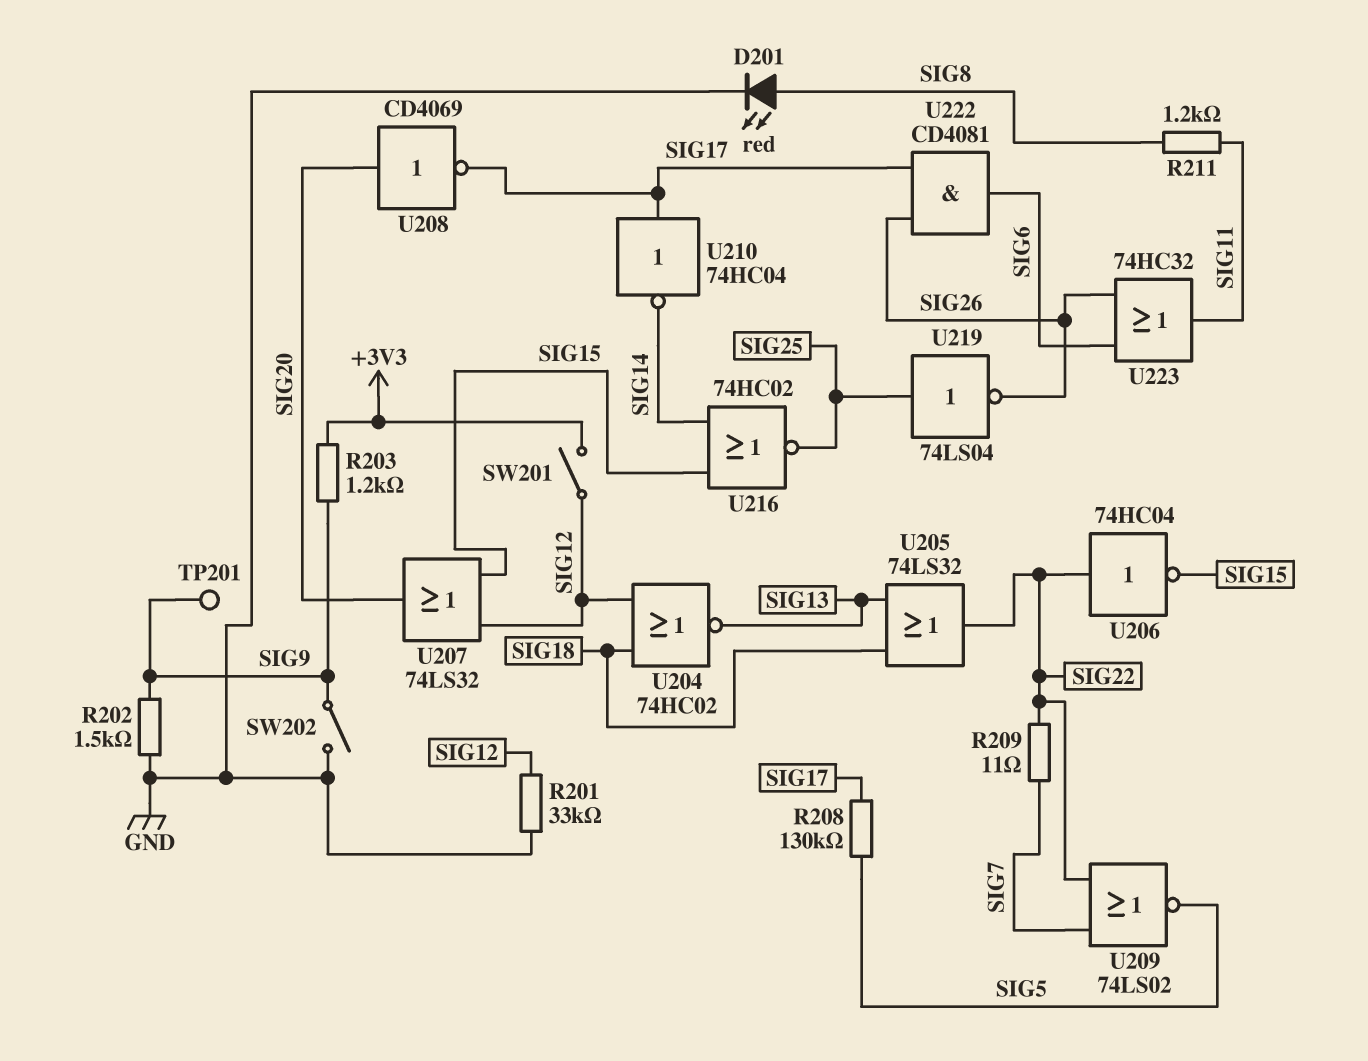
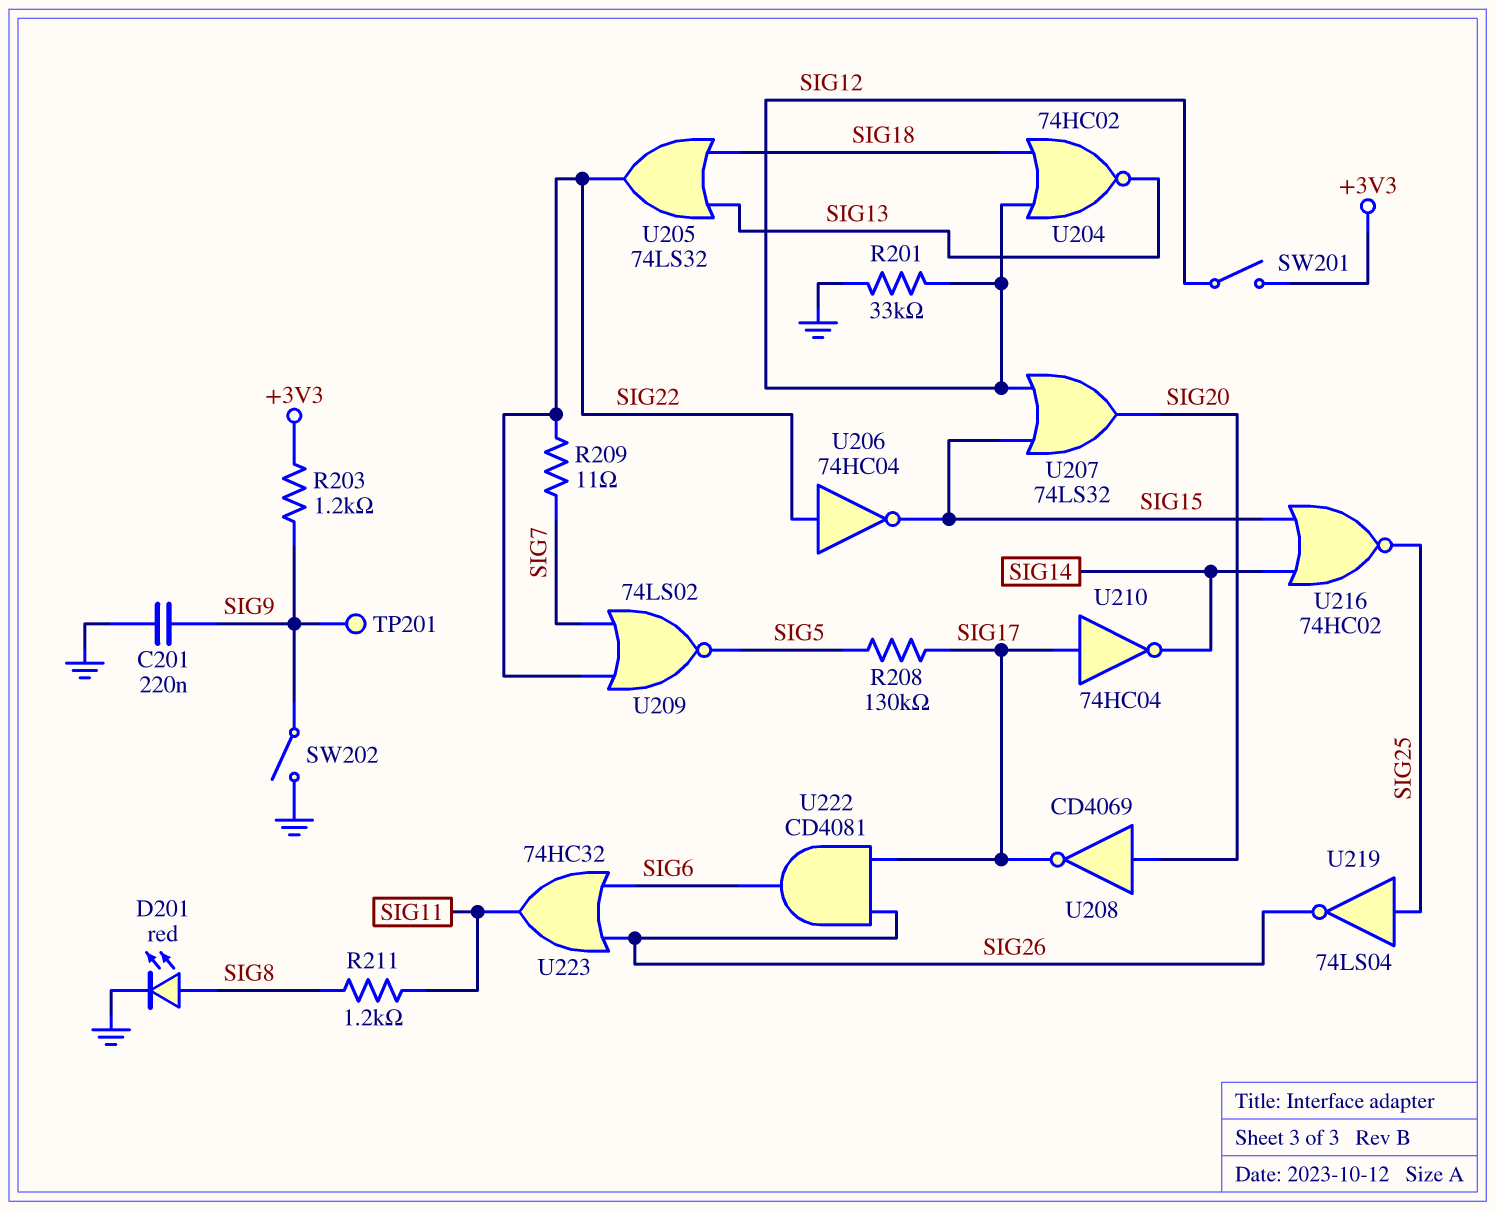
C201: none -> 220nF (GND, SIG9)
R202: 1.5k (GND, SIG9) -> none

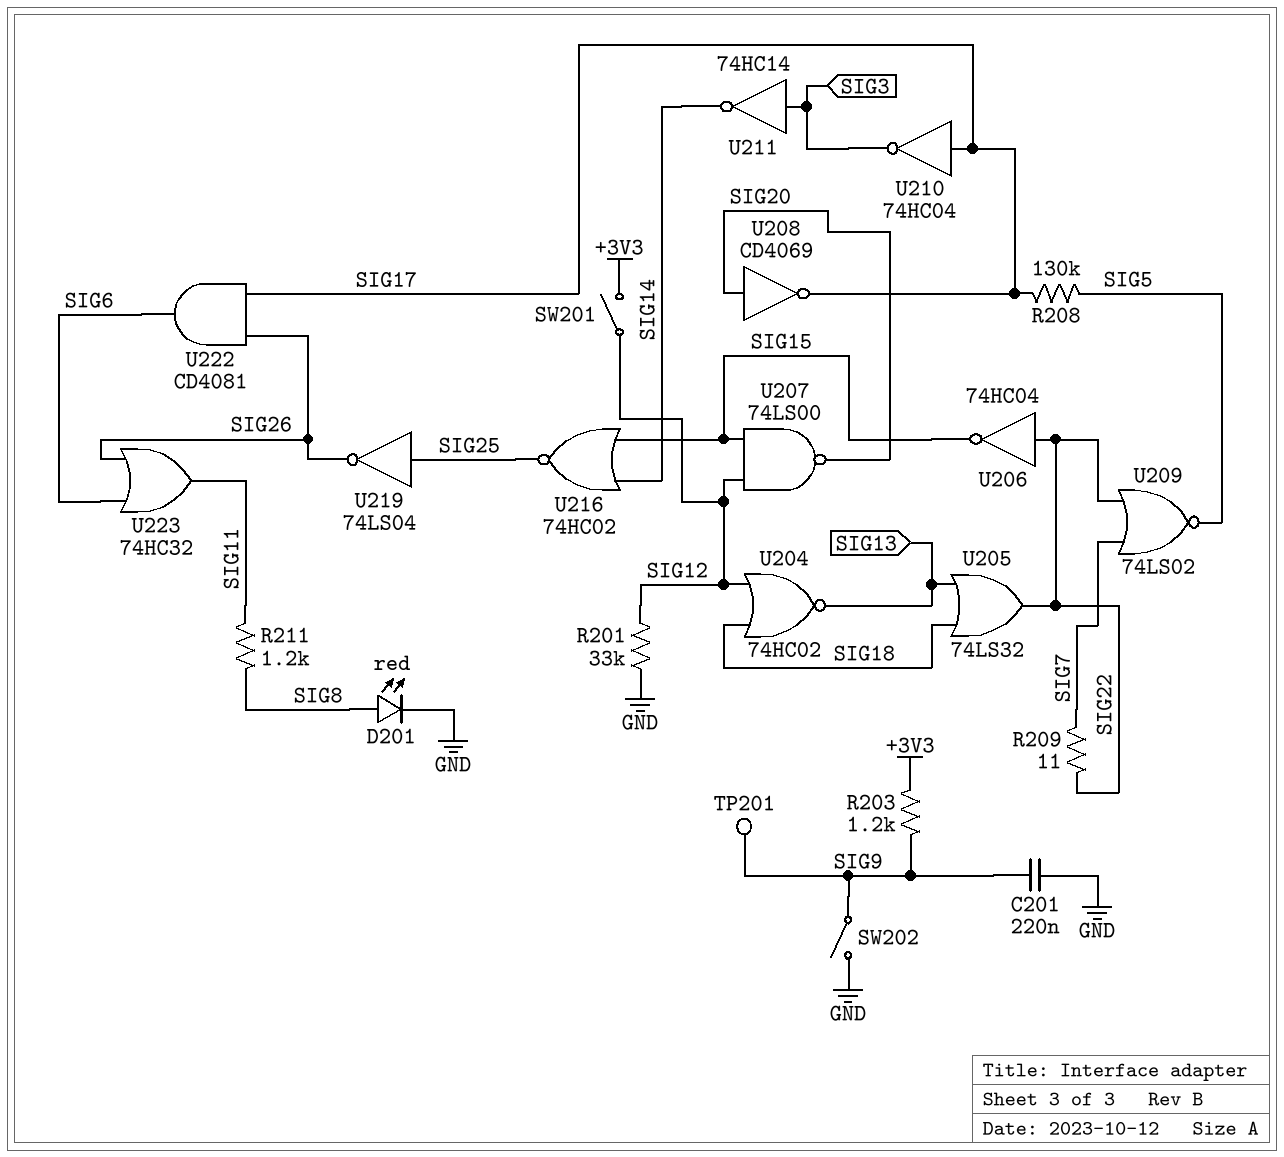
U207: OR 74LS32 (in SIG12, in SIG15, out SIG20) -> NAND 74LS00 (in SIG12, in SIG15, out SIG20)
U210: NOT 74HC04 (in SIG17, out SIG14) -> NOT 74HC04 (in SIG17, out SIG3)
U211: none -> NOT 74HC14 (in SIG3, out SIG14)

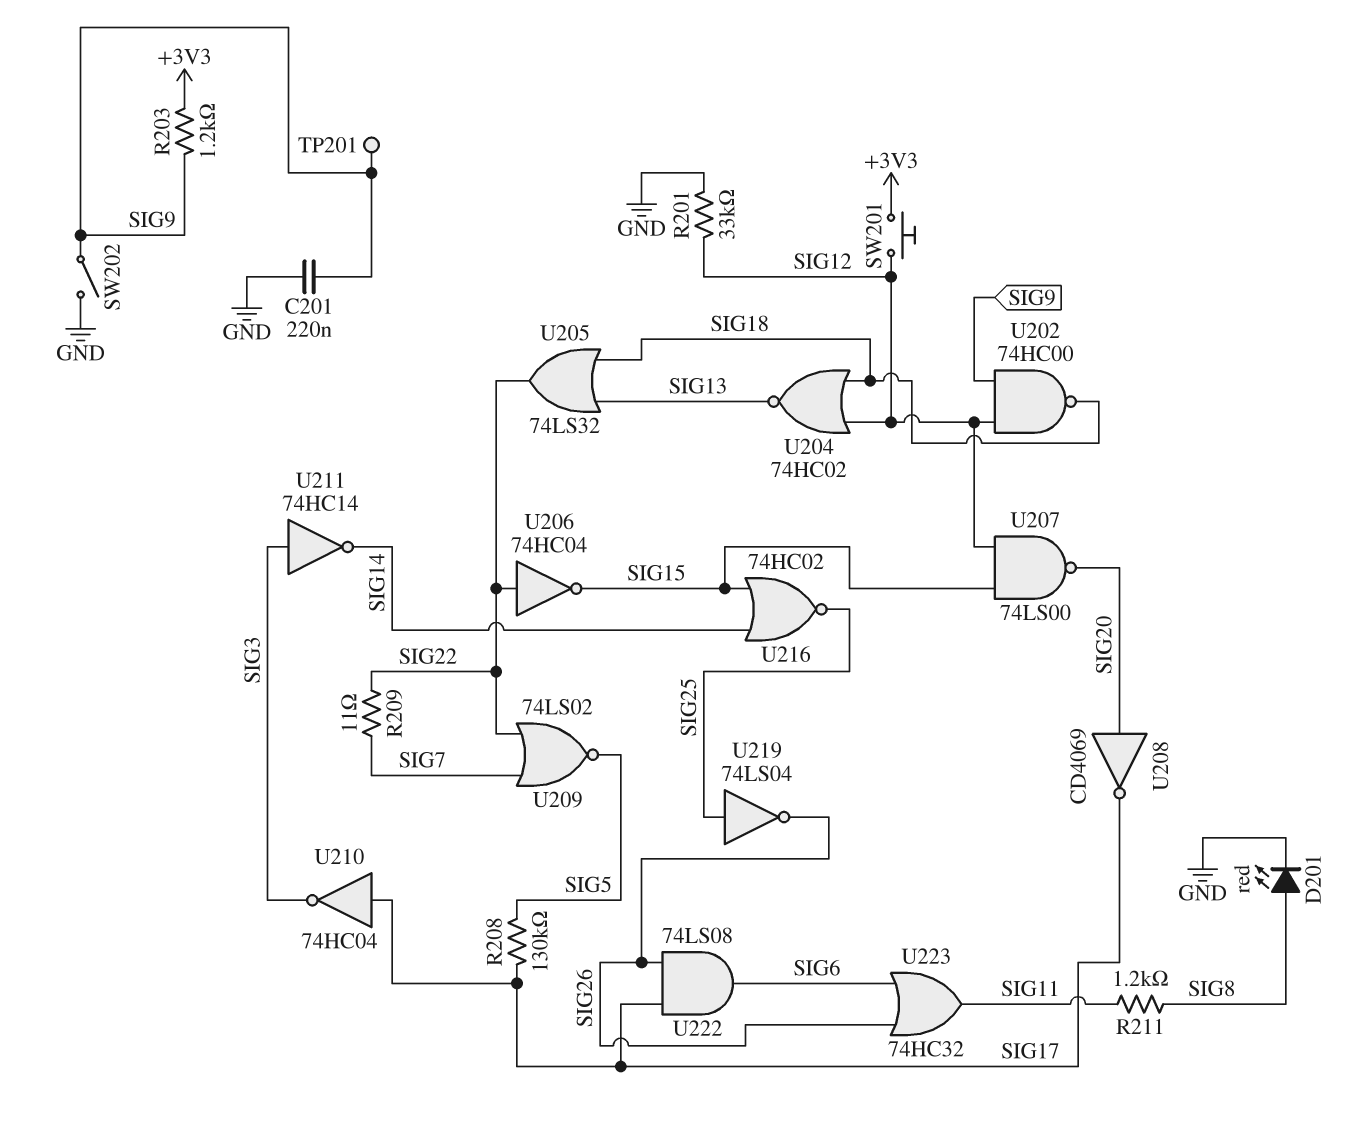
SW201: switch (+3V3, SIG12) -> button (+3V3, SIG12)
U202: none -> NAND 74HC00 (in SIG9, in SIG12, out SIG18)
U222: AND CD4081 (in SIG17, in SIG26, out SIG6) -> AND 74LS08 (in SIG17, in SIG26, out SIG6)

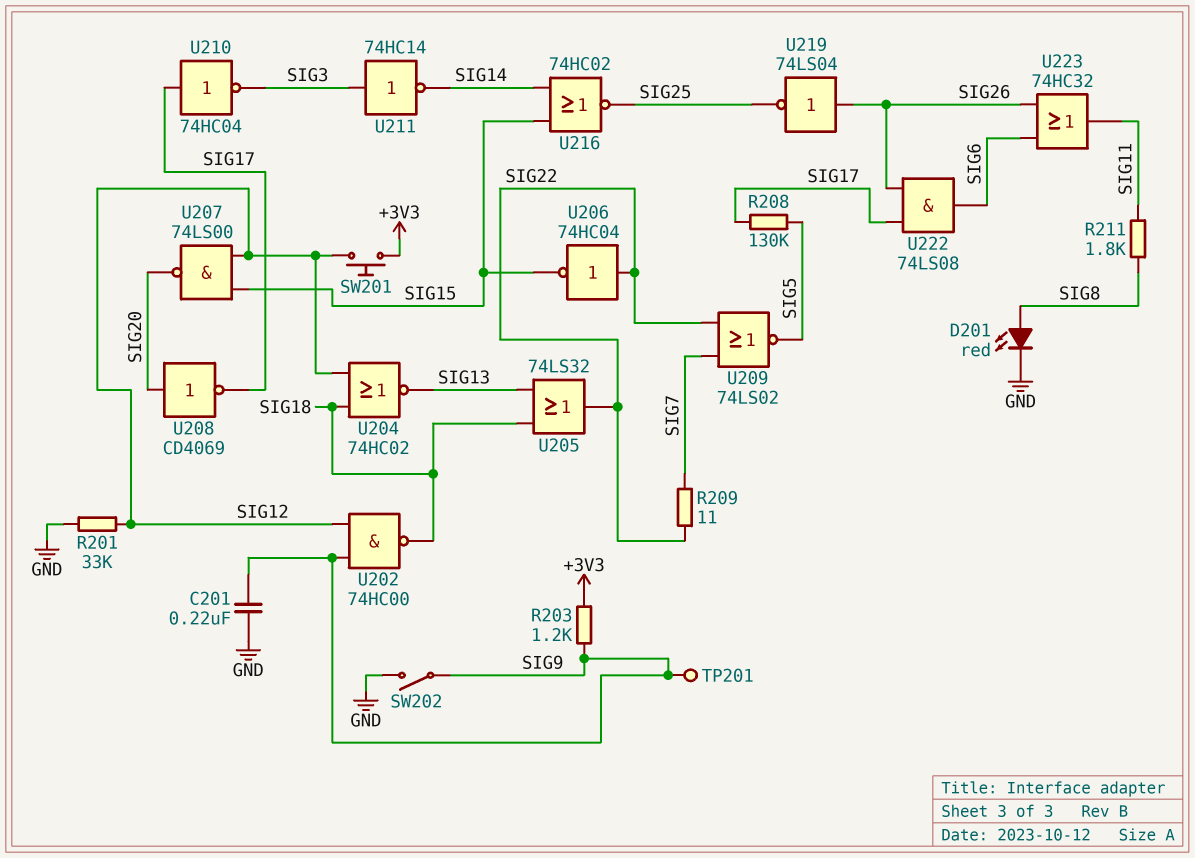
R211: 1.2k (SIG8, SIG11) -> 1.8k (SIG8, SIG11)
U219: NOT 74LS04 (in SIG25, out SIG26) -> NOT 74LS04 (in SIG26, out SIG25)

